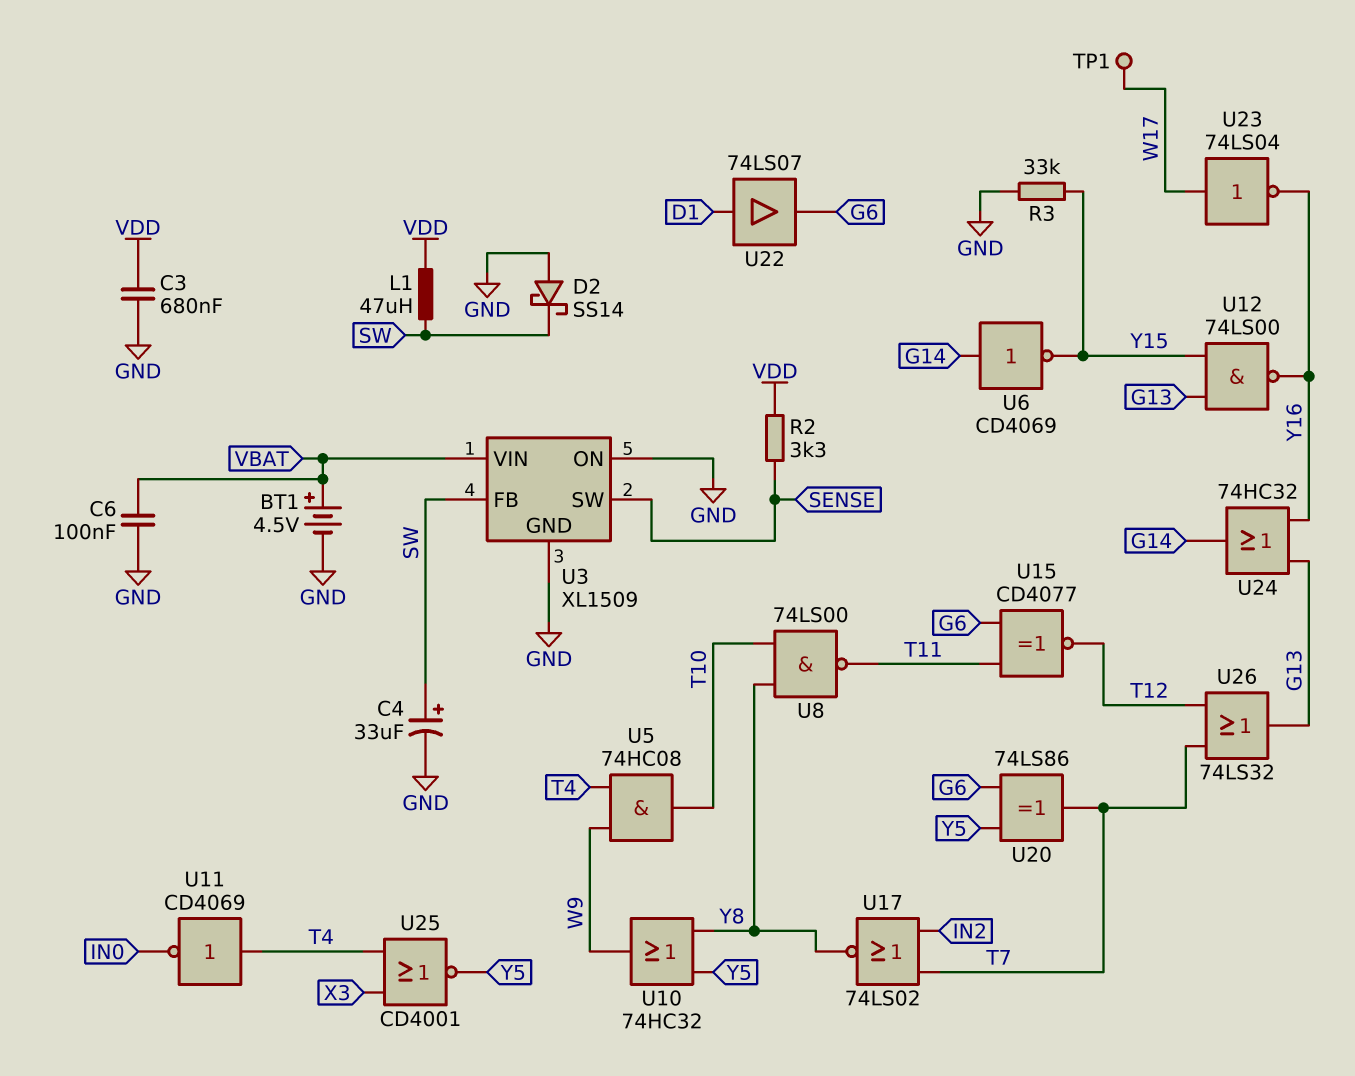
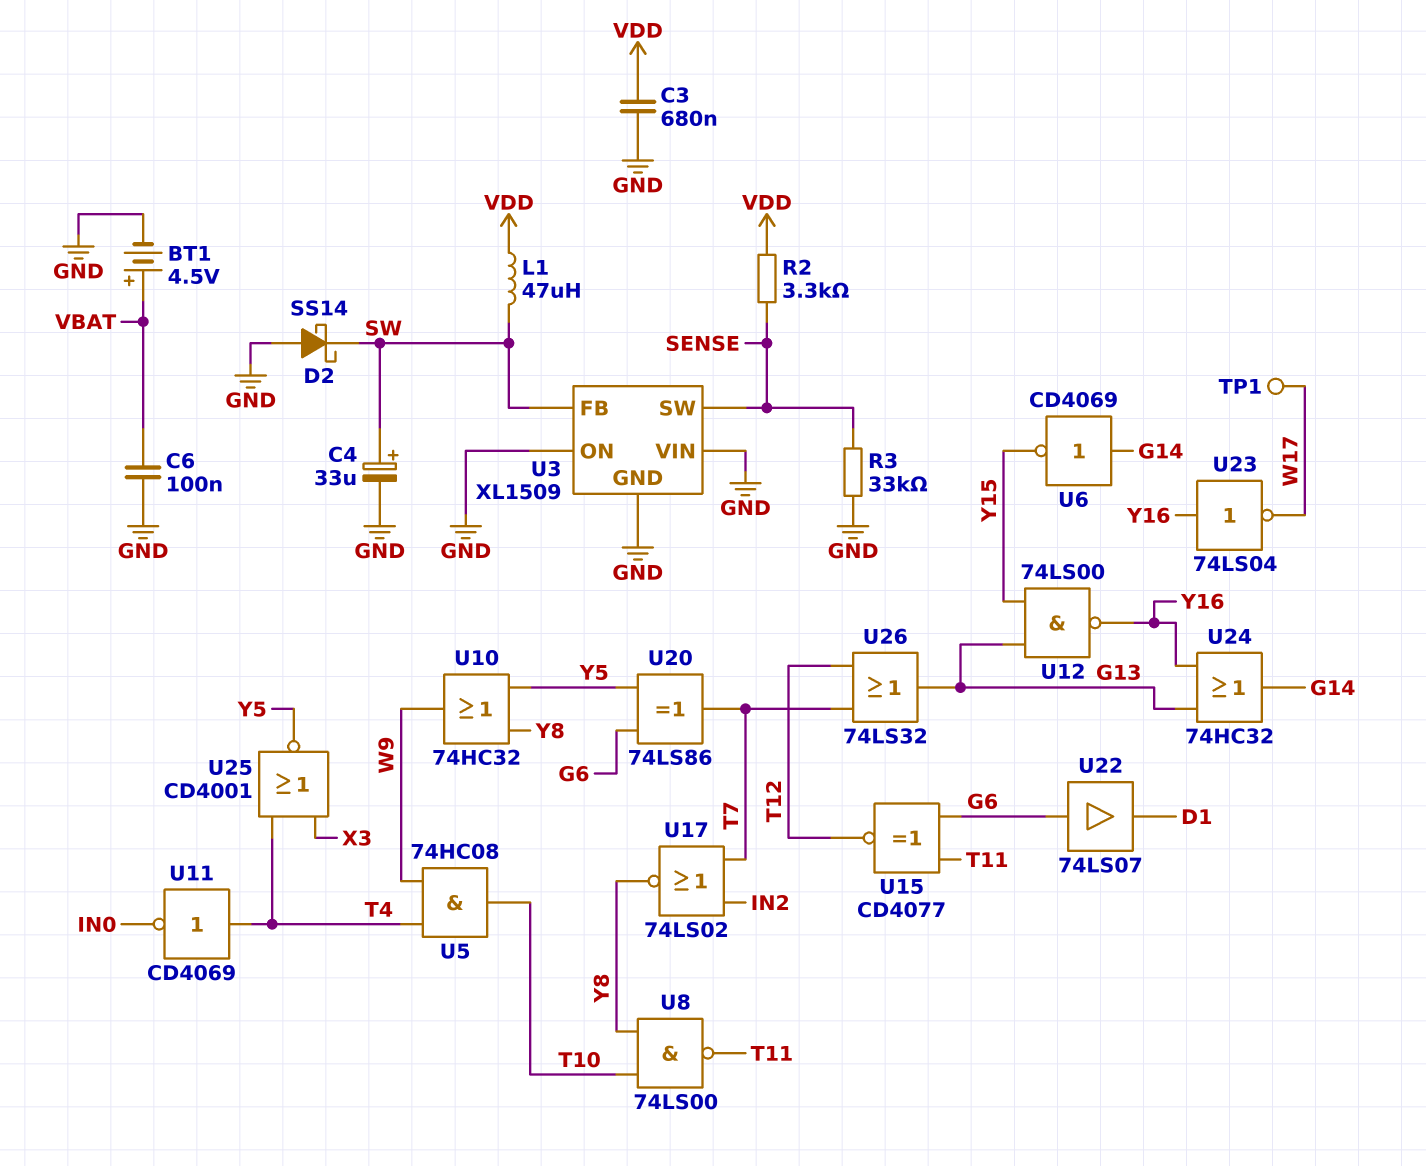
R3: 33k (GND, Y15) -> 33k (GND, SENSE)
U3 pin VIN: VBAT -> GND
U22: buffer 74LS07 (in D1, out G6) -> buffer 74LS07 (in G6, out D1)
U23: NOT 74LS04 (in W17, out Y16) -> NOT 74LS04 (in Y16, out W17)

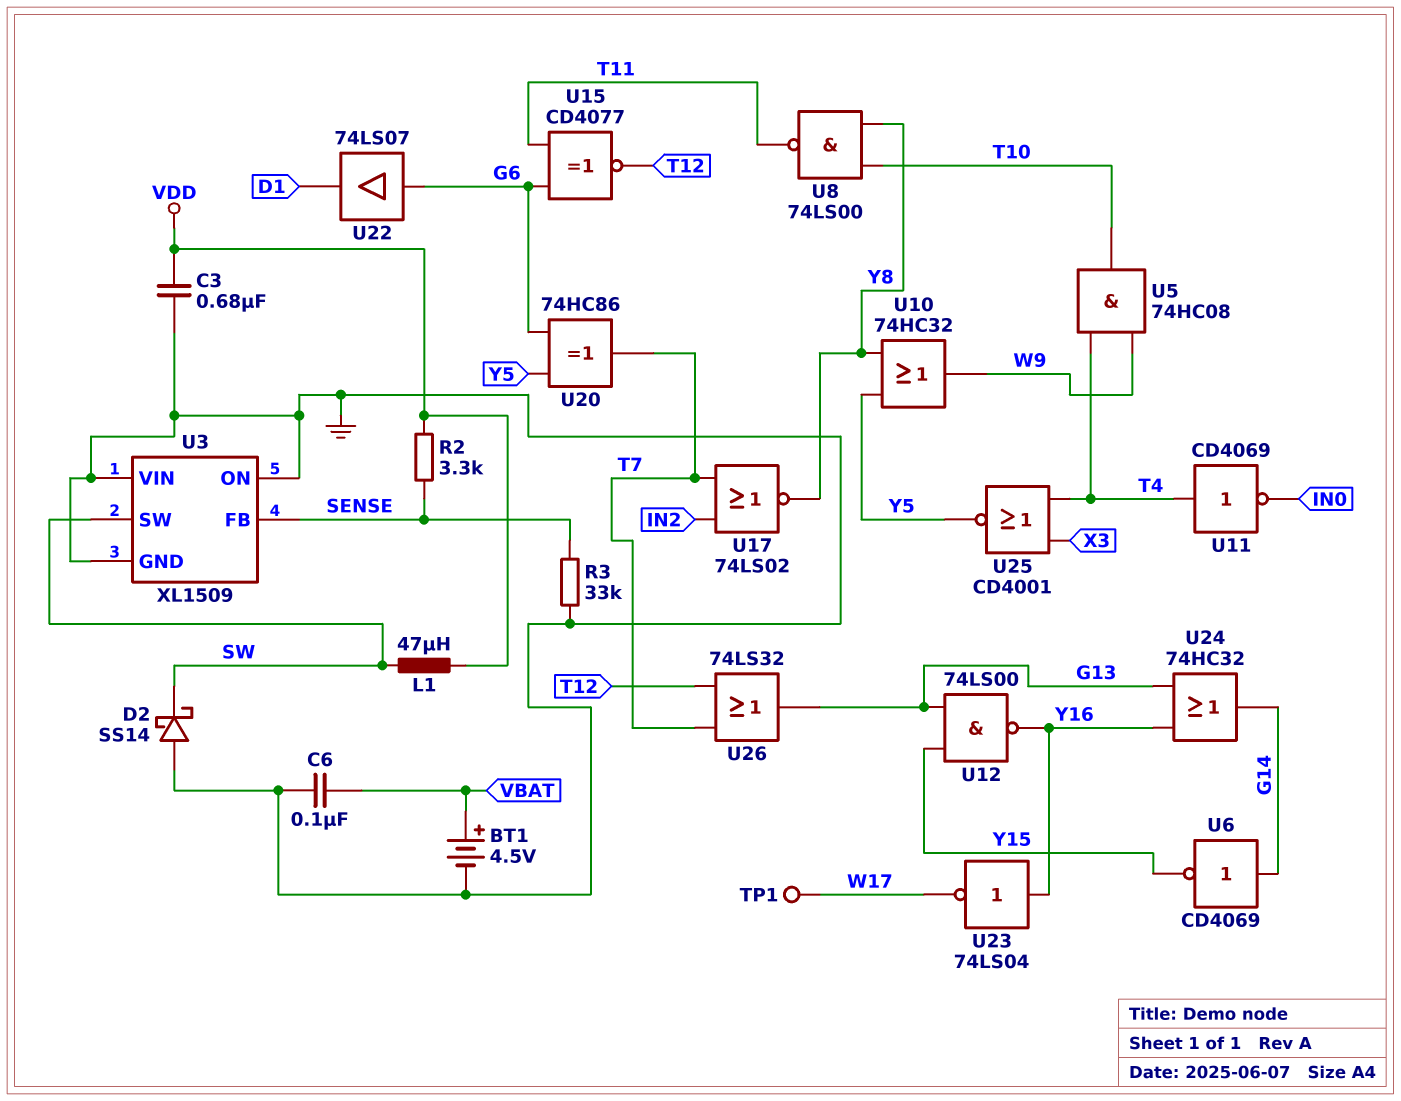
C4: 33uF (plus SW, minus GND) -> none
U3 pin FB: SW -> SENSE
U3 pin SW: SENSE -> SW
U20: XOR 74LS86 (in G6, in Y5, out T7) -> XOR 74HC86 (in G6, in Y5, out T7)

